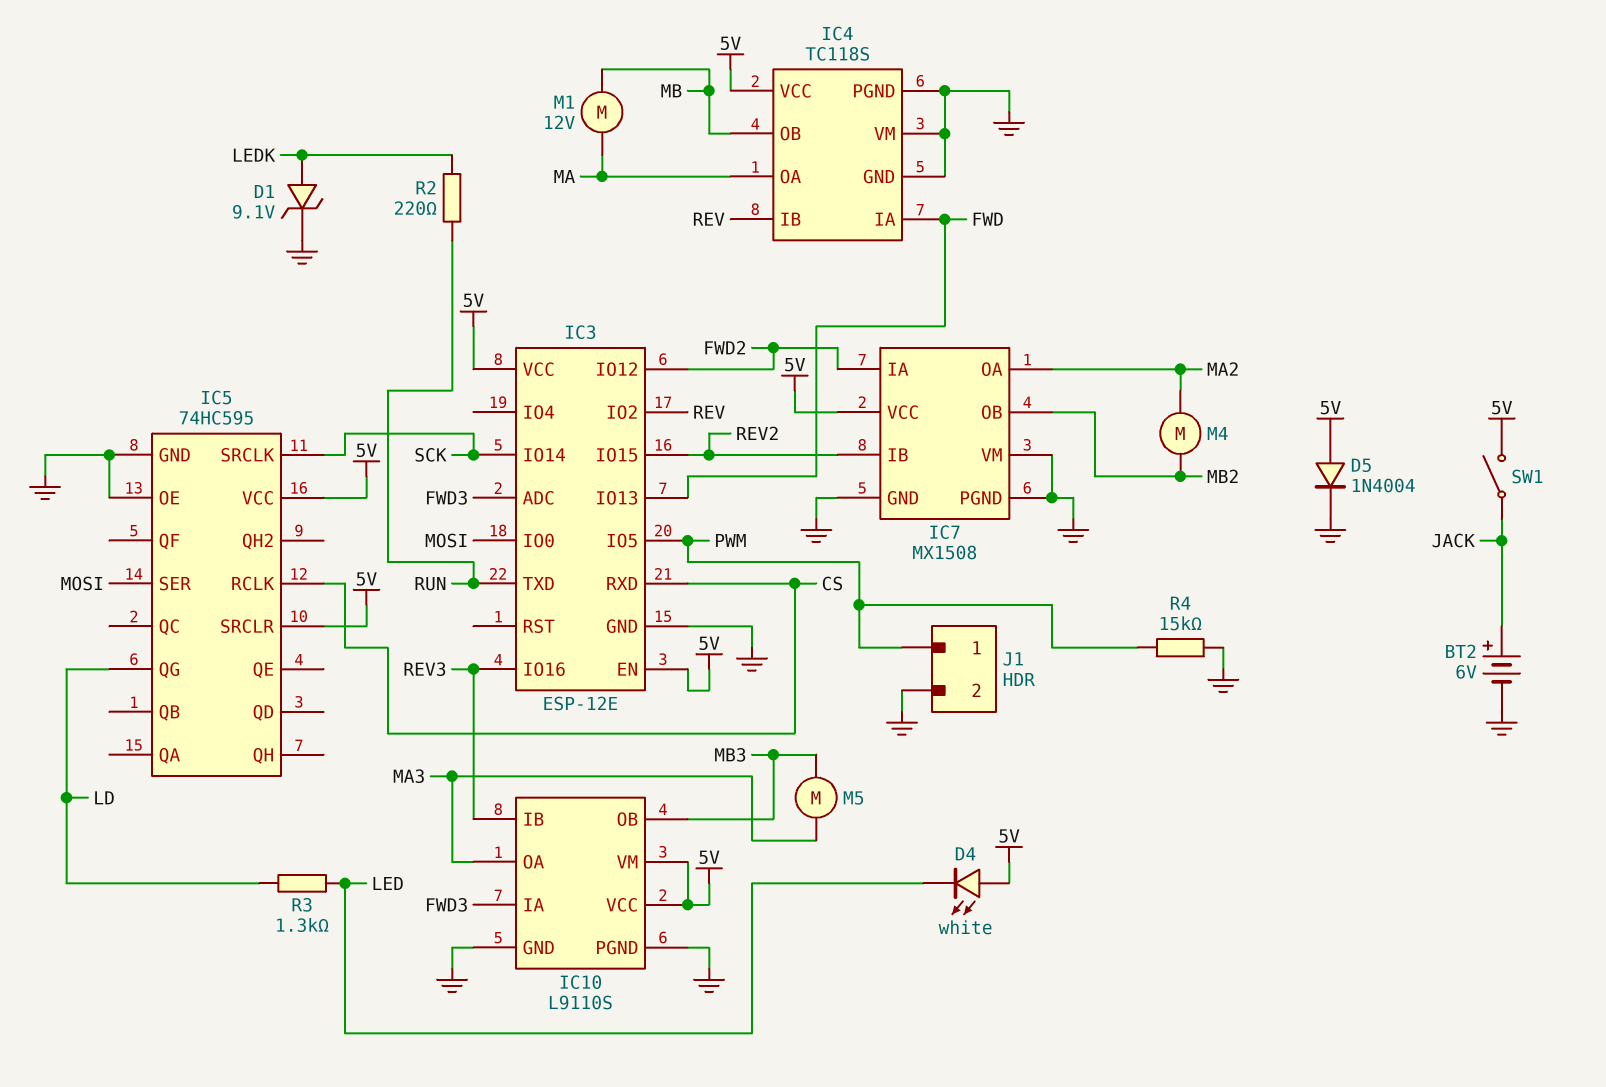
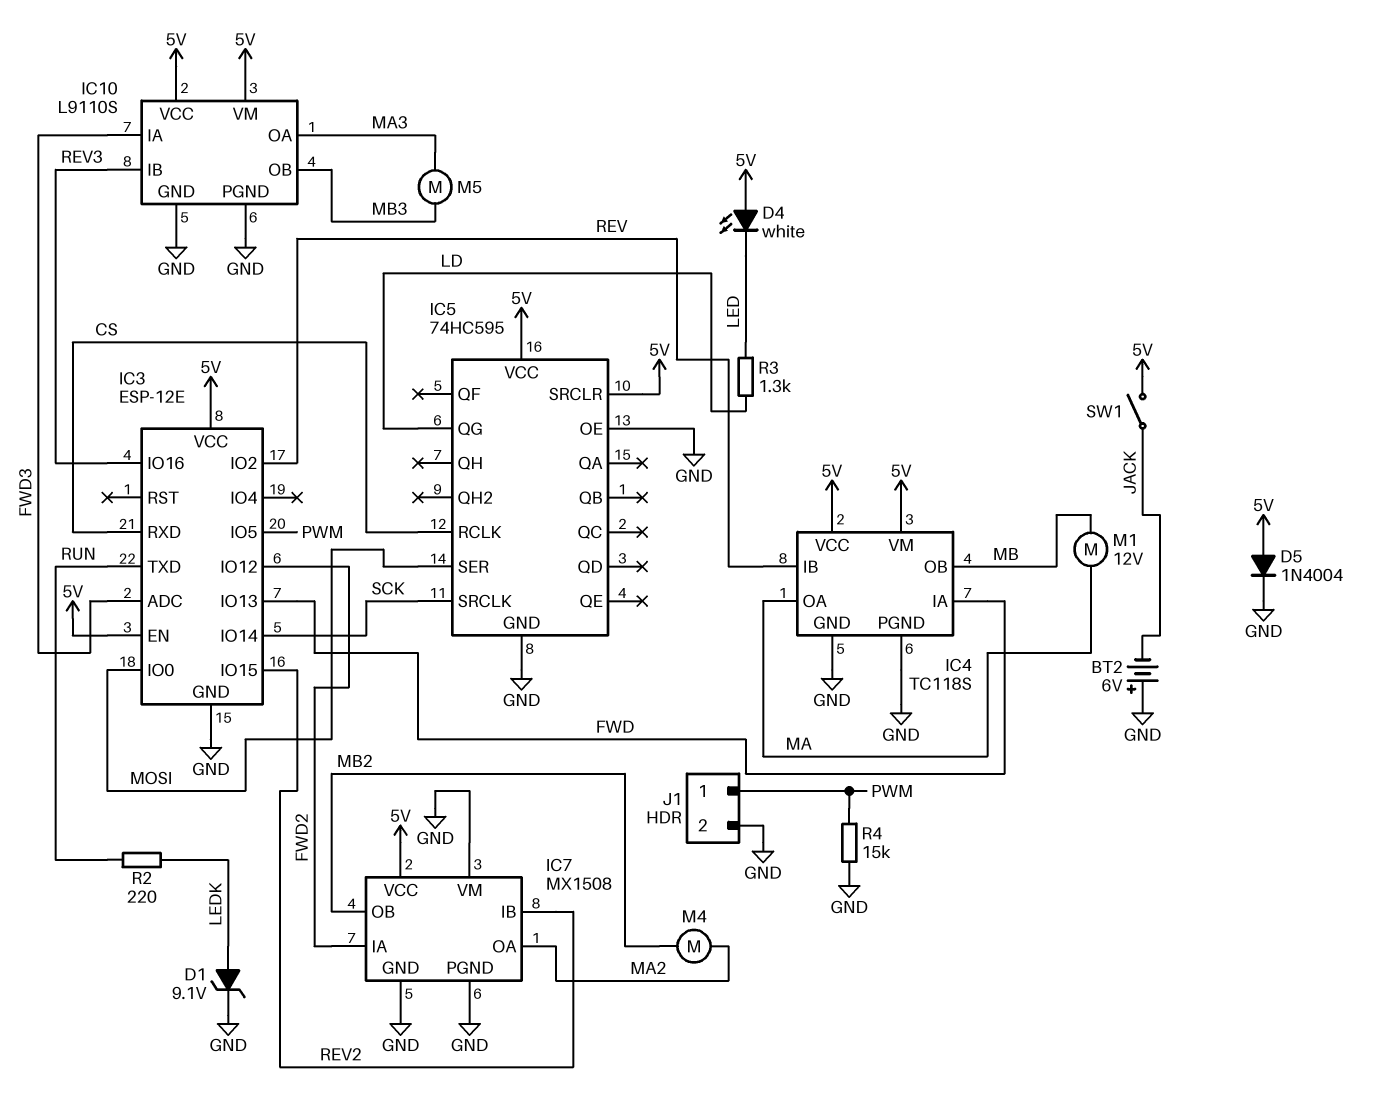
BT2: 6V (plus JACK, minus GND) -> 6V (plus GND, minus JACK)
IC4 pin VM: GND -> 5V

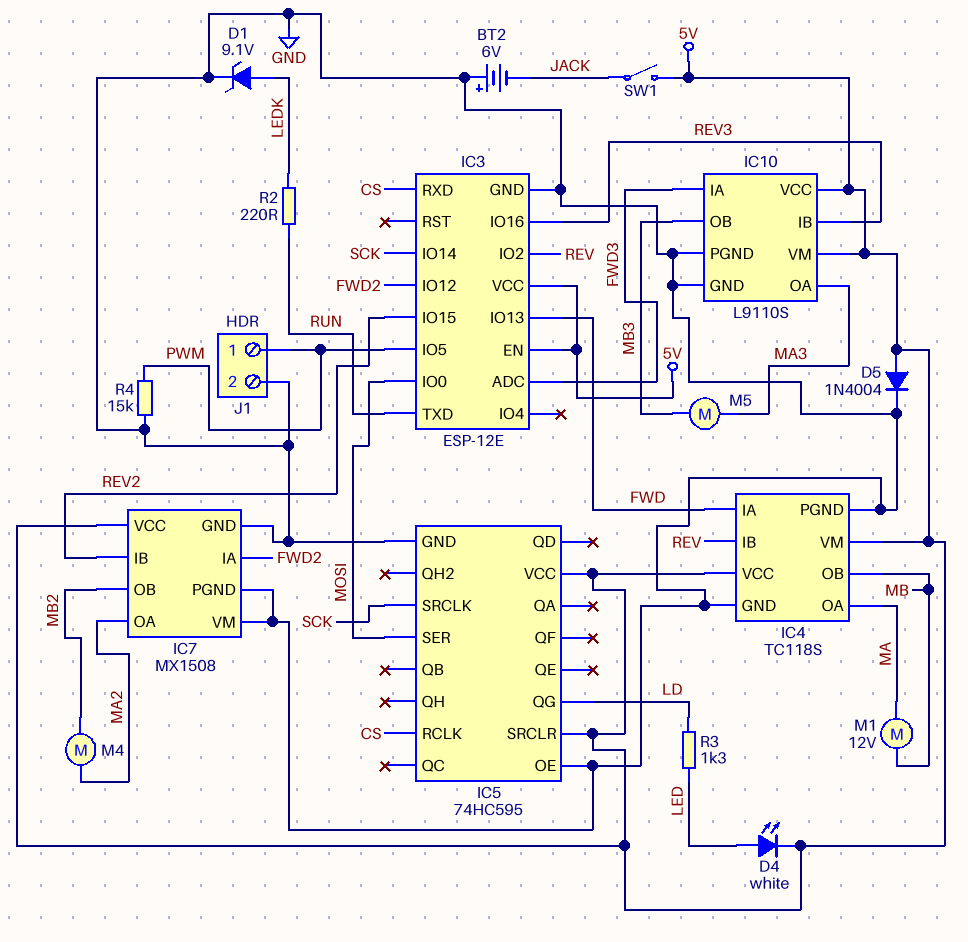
D4: LED white (A 5V, K LED) -> LED white (A LED, K 5V)

